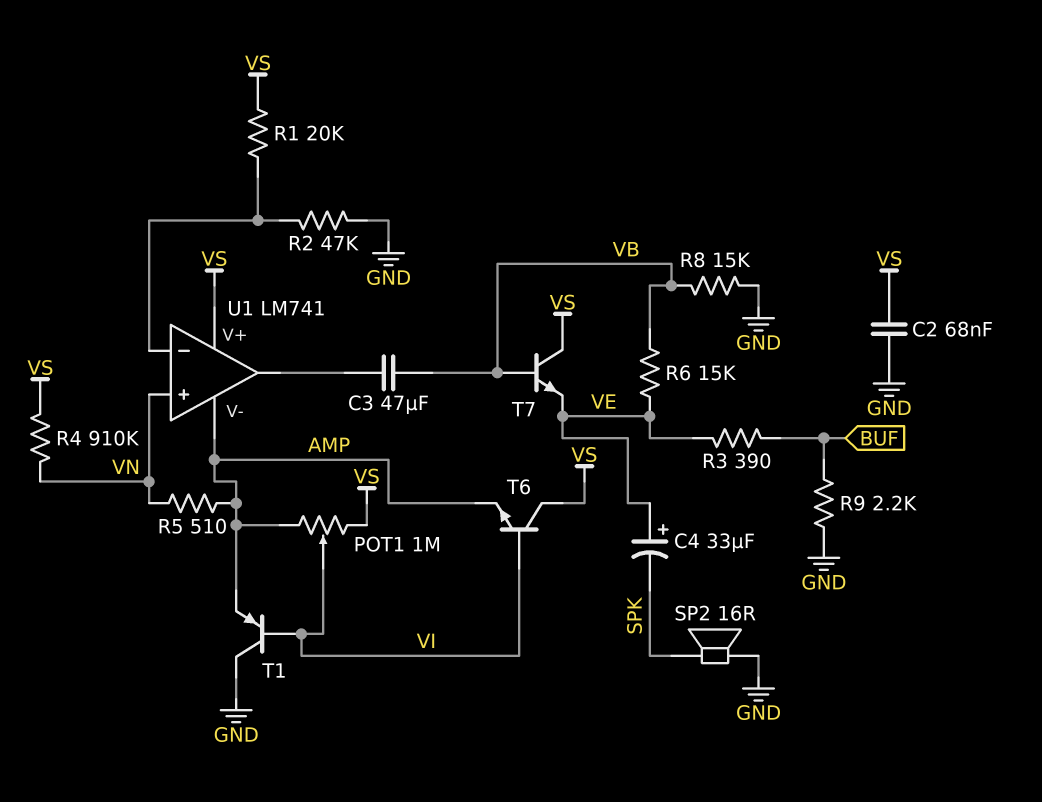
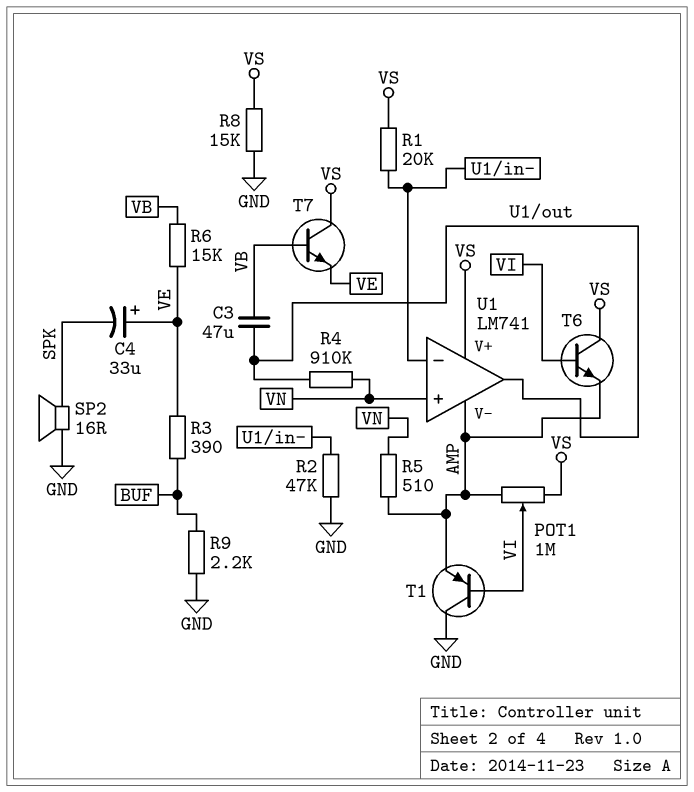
C2: 68nF (GND, VS) -> none
R4: 910k (VN, VS) -> 910k (U1/out, VN)
R8: 15k (GND, VB) -> 15k (GND, VS)

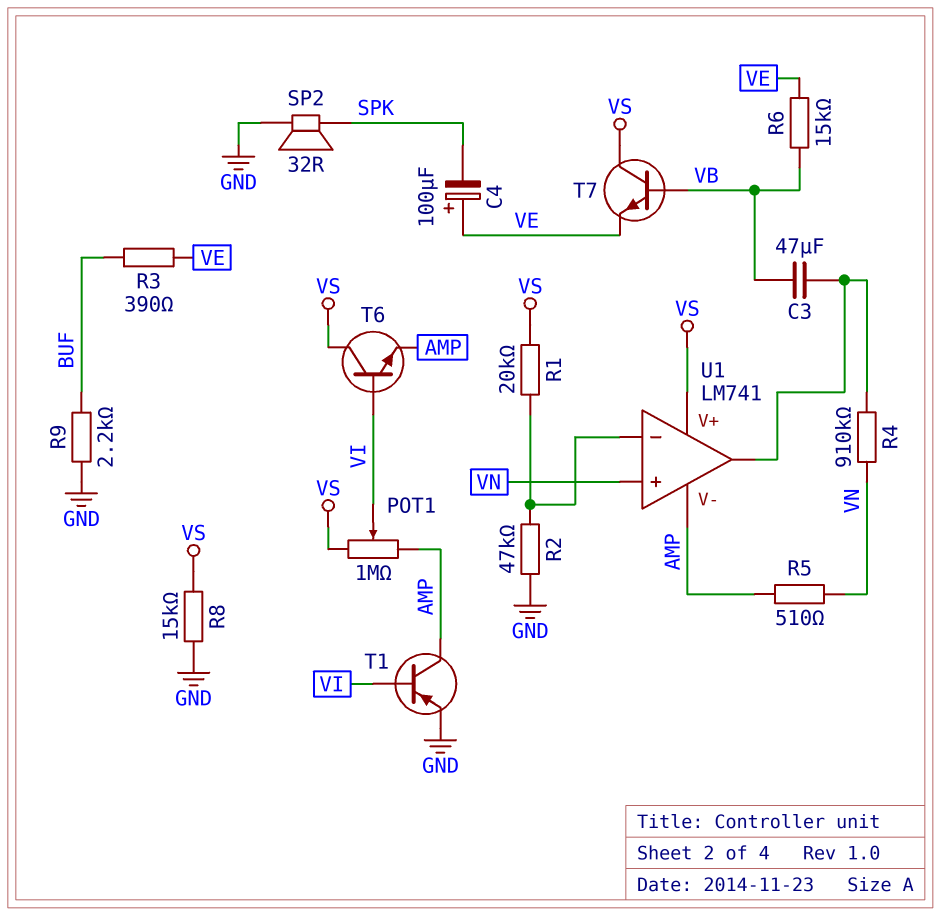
C4: 33uF (plus VE, minus SPK) -> 100uF (plus VE, minus SPK)
SP2: speaker 16R (GND, SPK) -> speaker 32R (GND, SPK)
T1: PNP (B VI, C GND, E AMP) -> PNP (B VI, C AMP, E GND)

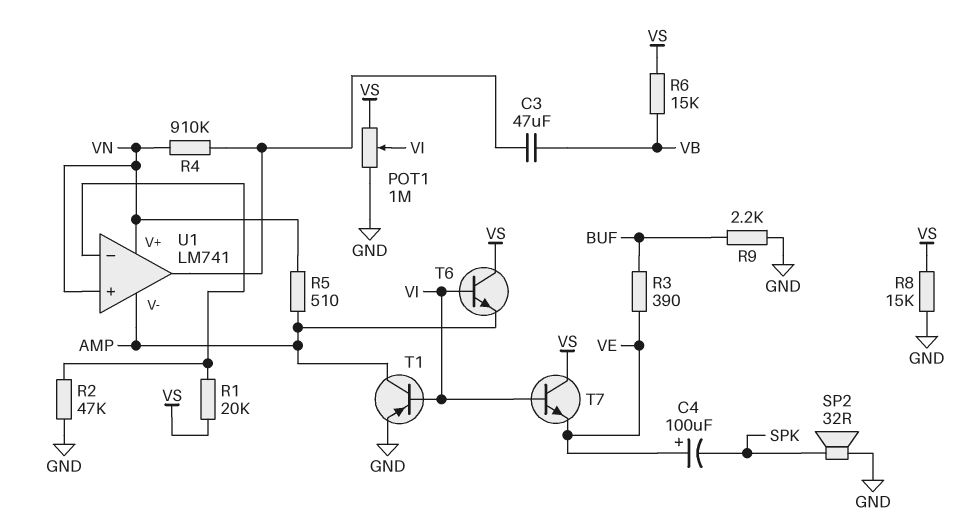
POT1: 1M (AMP, VS, wiper VI) -> 1M (GND, VS, wiper VI)
R6: 15k (VB, VE) -> 15k (VB, VS)
T7: NPN (B VB, C VS, E VE) -> NPN (B VI, C VS, E VE)
U1 pin V+: VS -> VN

